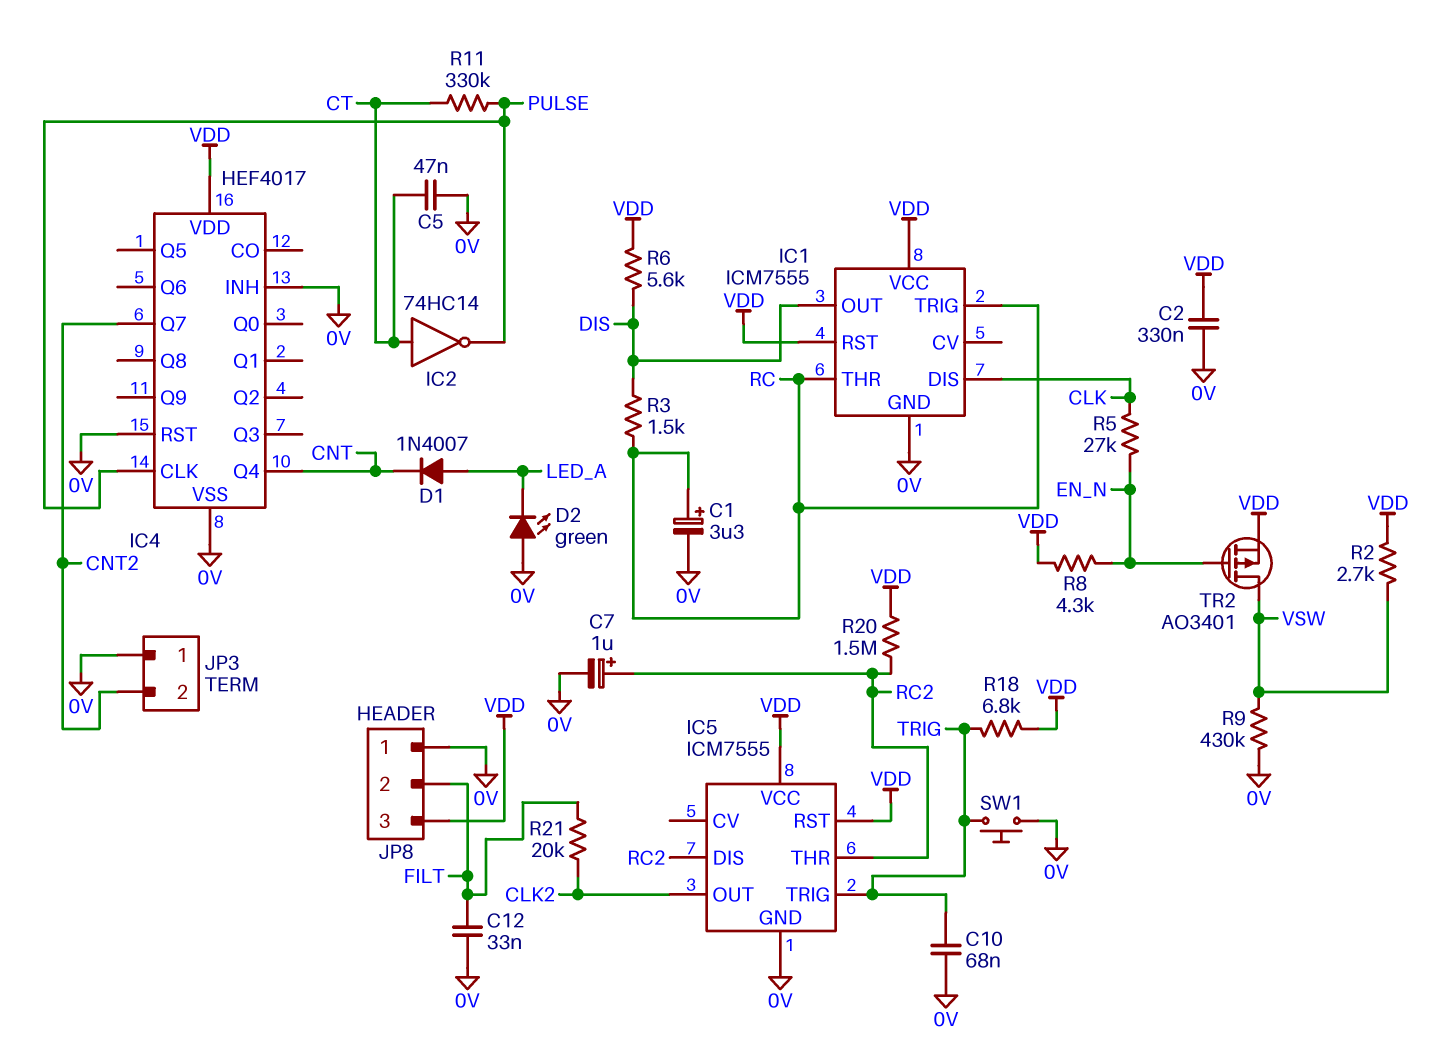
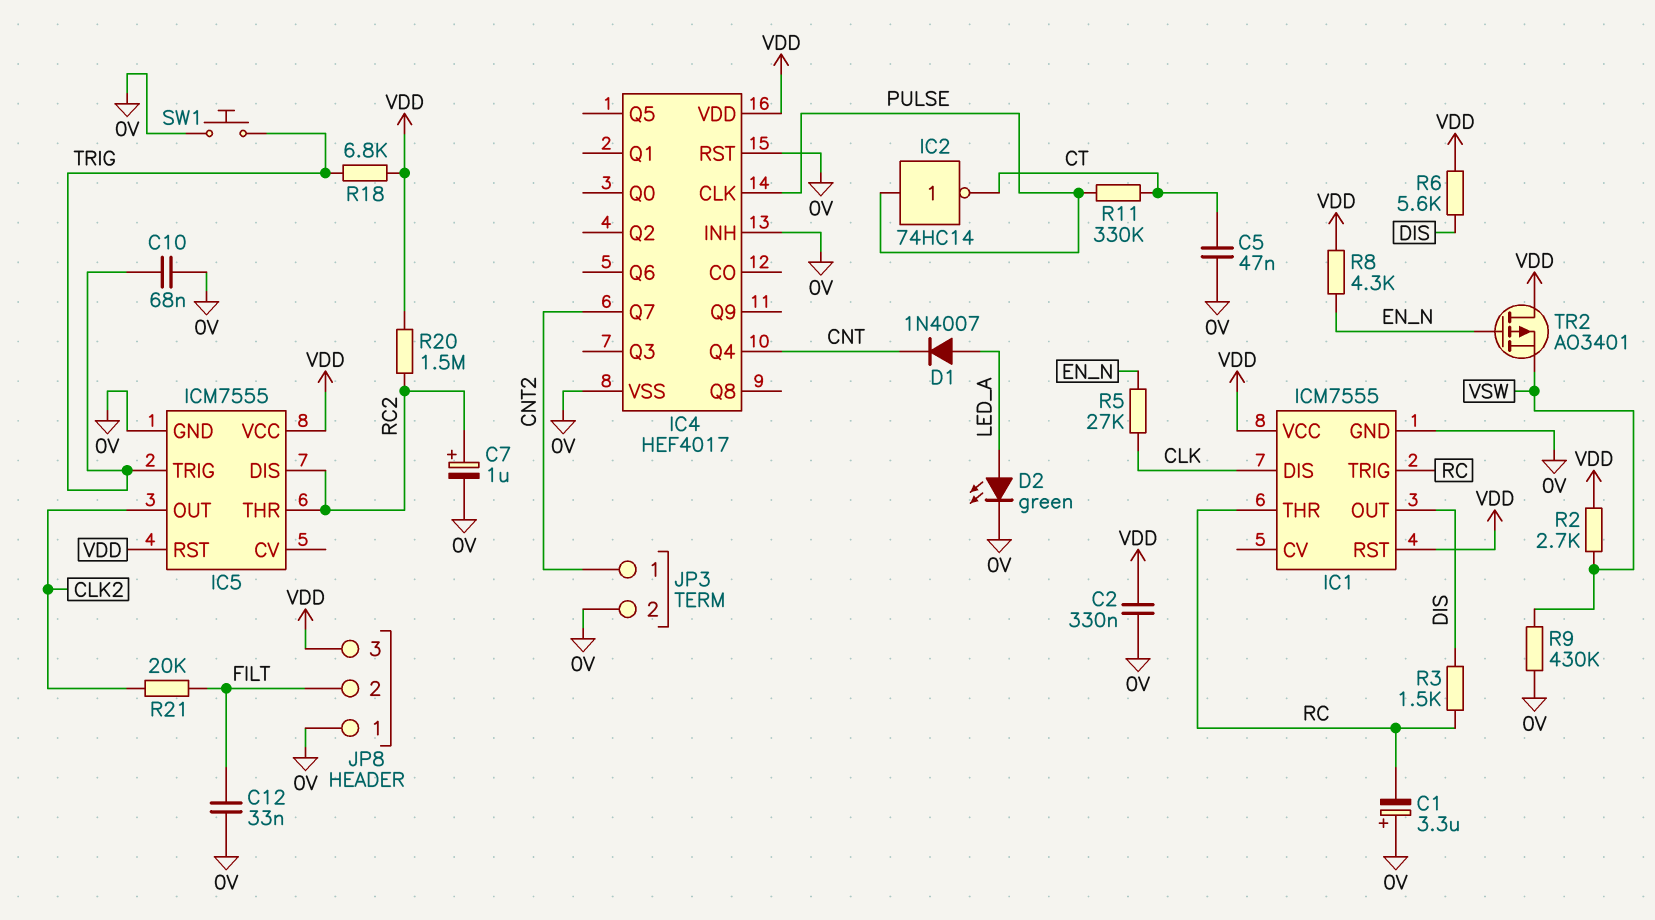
C1: 3.3uF (plus RC, minus 0V) -> 3.3uF (plus 0V, minus RC)
D2: LED green (A 0V, K LED_A) -> LED green (A LED_A, K 0V)
IC2: NOT 74HC14 (in CT, out PULSE) -> NOT 74HC14 (in PULSE, out CT)
JP3 pin 1: 0V -> CNT2
JP3 pin 2: CNT2 -> 0V
TR2: PMOS AO3401 (G EN_N, D VSW, S VDD) -> PMOS AO3401 (G EN_N, D VDD, S VSW)

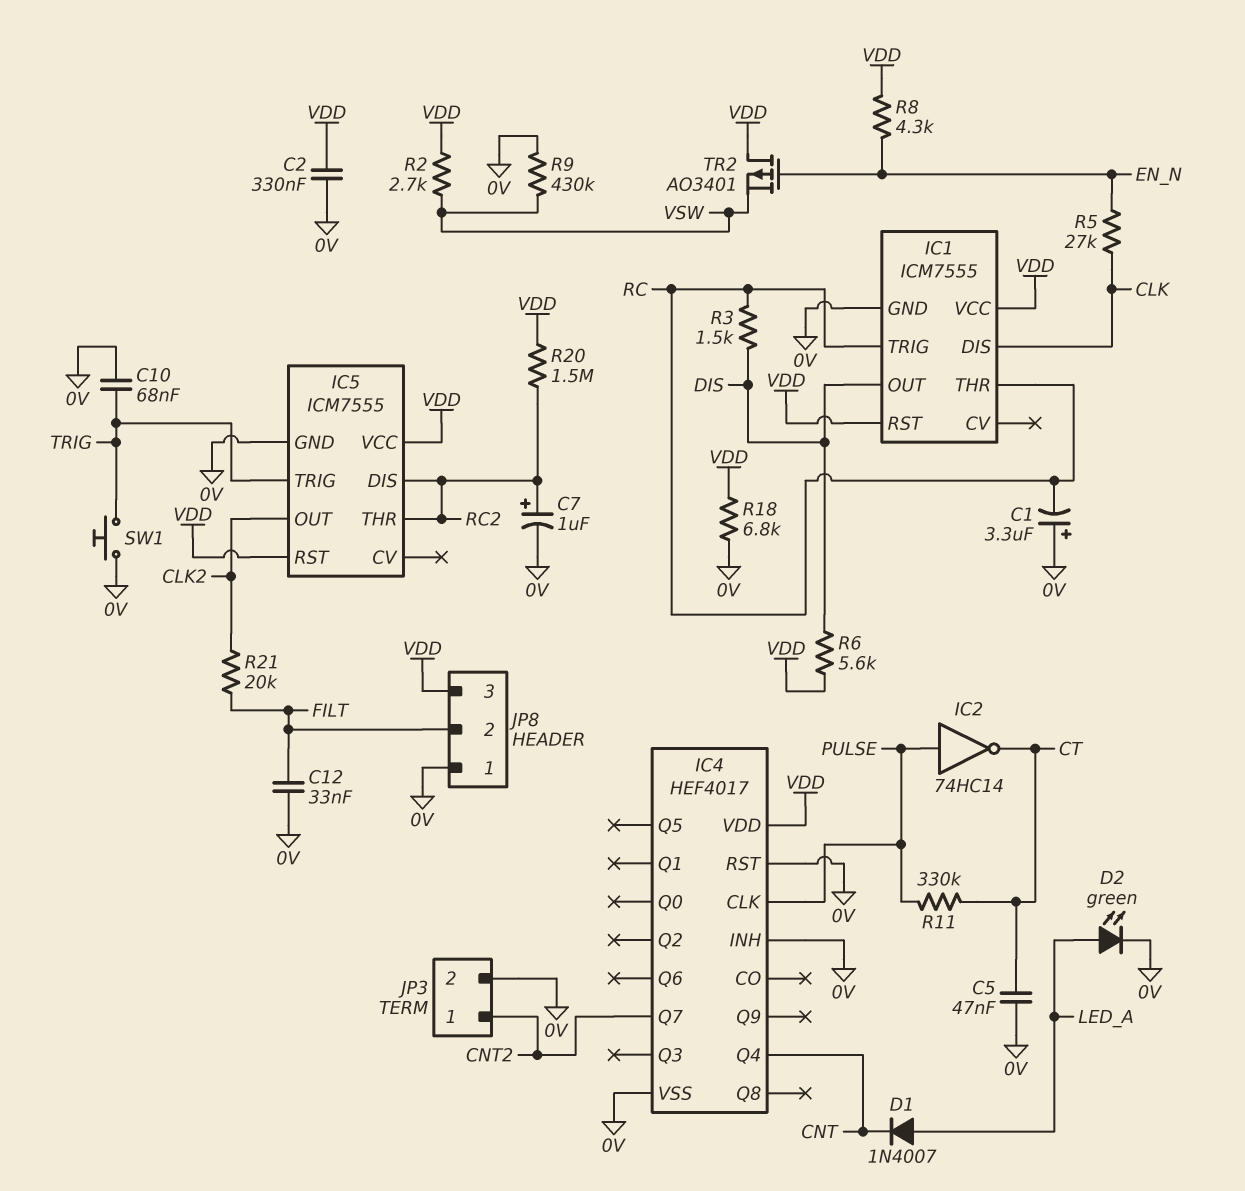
R18: 6.8k (TRIG, VDD) -> 6.8k (0V, VDD)

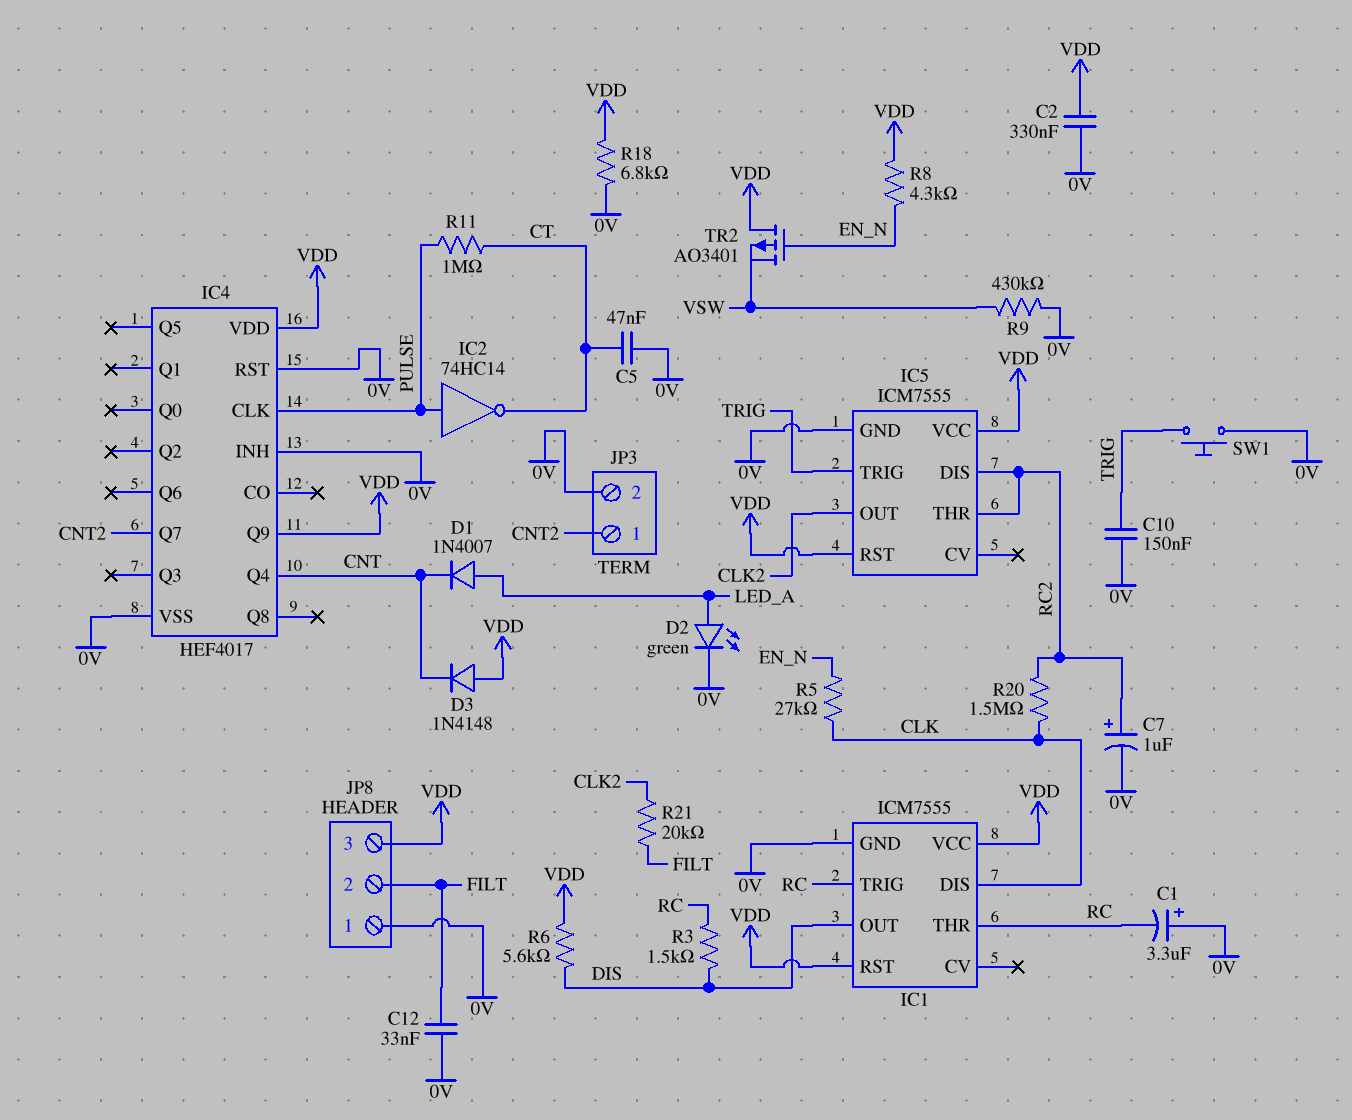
C10: 68nF (0V, TRIG) -> 150nF (0V, TRIG)
D3: none -> diode 1N4148 (A VDD, K CNT)
IC4 pin Q9: none -> VDD
R2: 2.7k (VDD, VSW) -> none
R11: 330k (CT, PULSE) -> 1M (CT, PULSE)
R20: 1.5M (RC2, VDD) -> 1.5M (CLK, RC2)

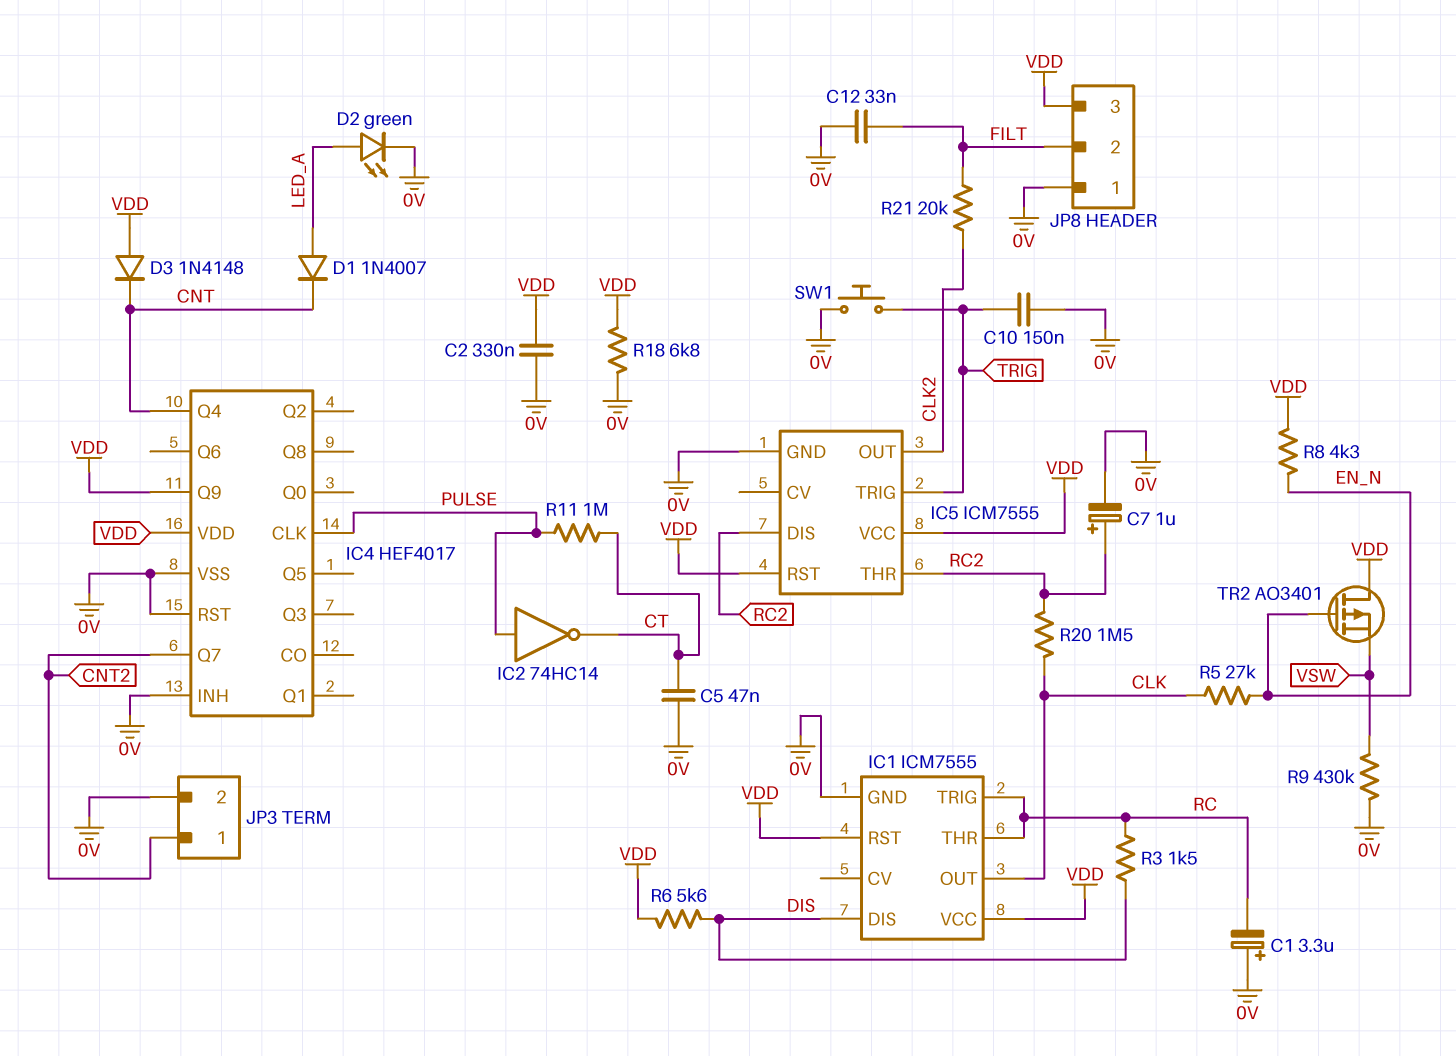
IC1 pin DIS: CLK -> DIS
IC1 pin OUT: DIS -> CLK

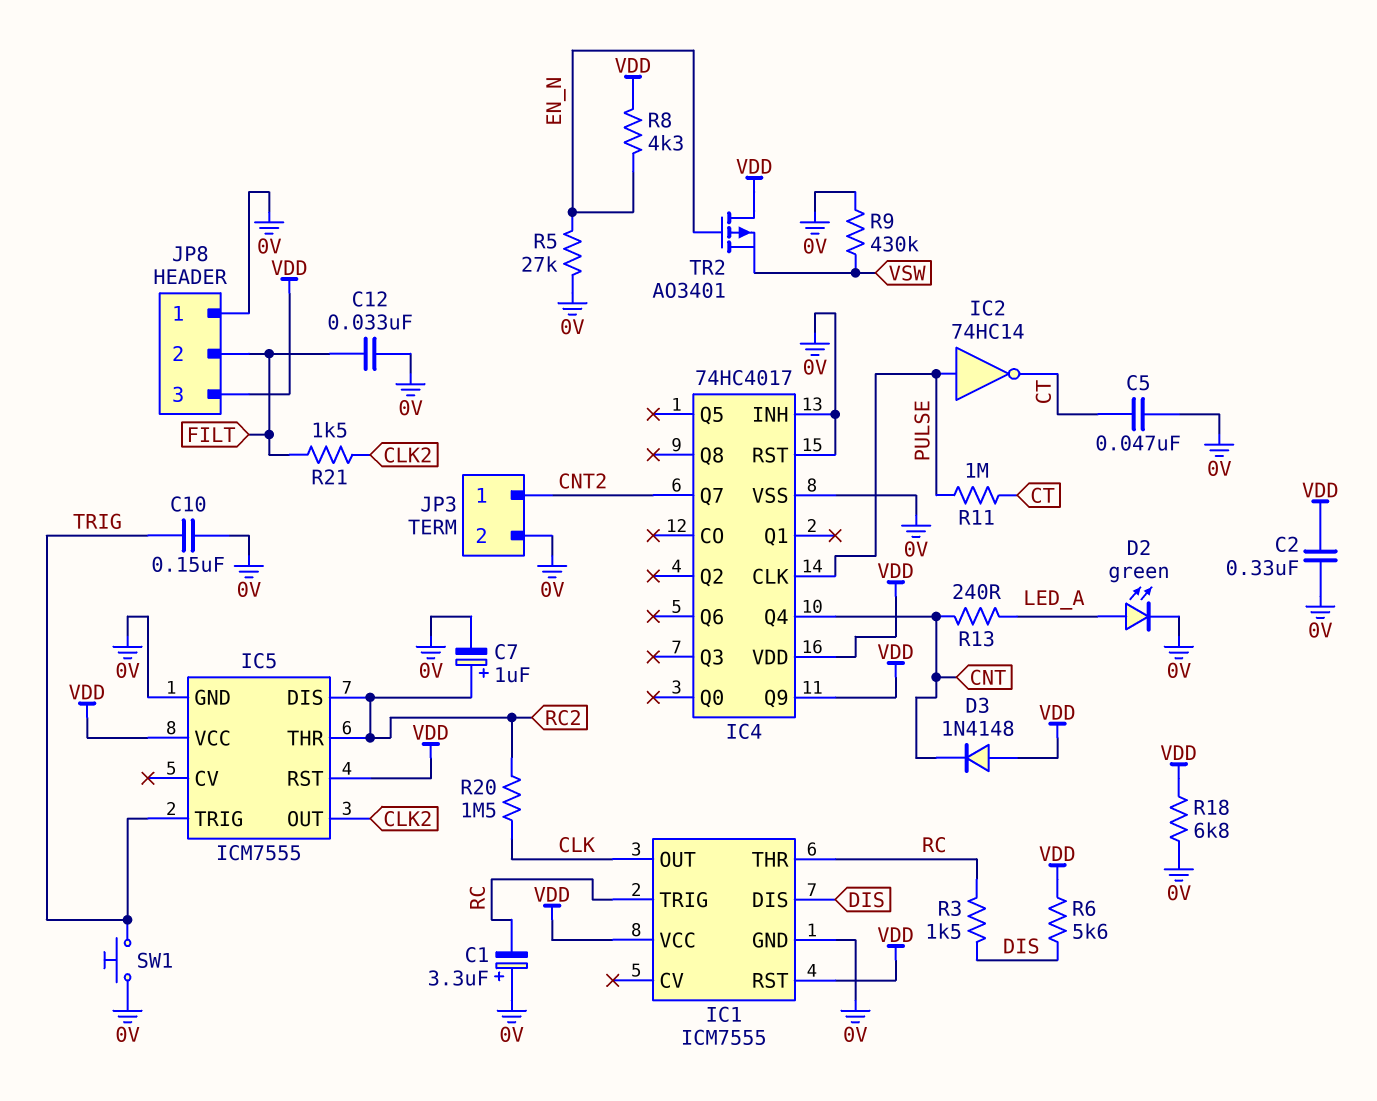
D1: diode 1N4007 (A LED_A, K CNT) -> none
IC4: HEF4017 -> 74HC4017
R5: 27k (CLK, EN_N) -> 27k (0V, EN_N)
R13: none -> 240 (CNT, LED_A)
R21: 20k (CLK2, FILT) -> 1.5k (CLK2, FILT)

